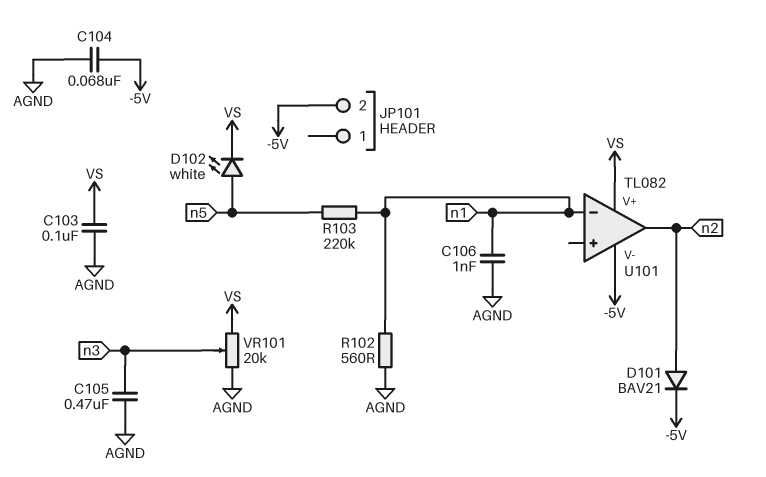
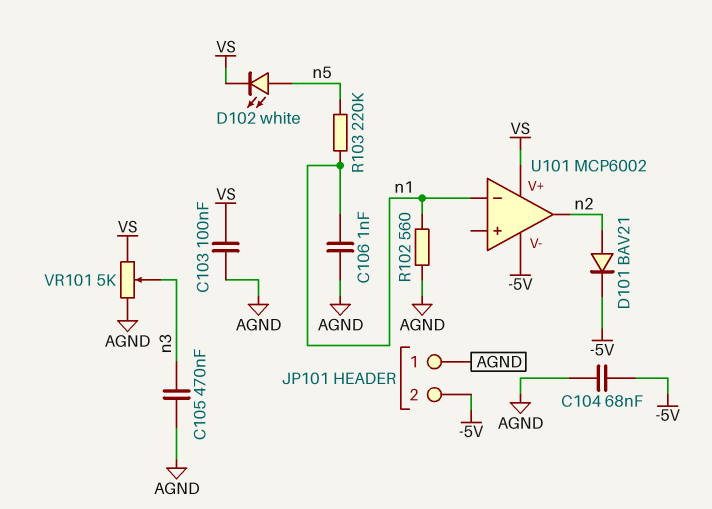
JP101 pin 1: none -> AGND
U101: TL082 -> MCP6002
VR101: 20k (AGND, VS, wiper n3) -> 5k (AGND, VS, wiper n3)

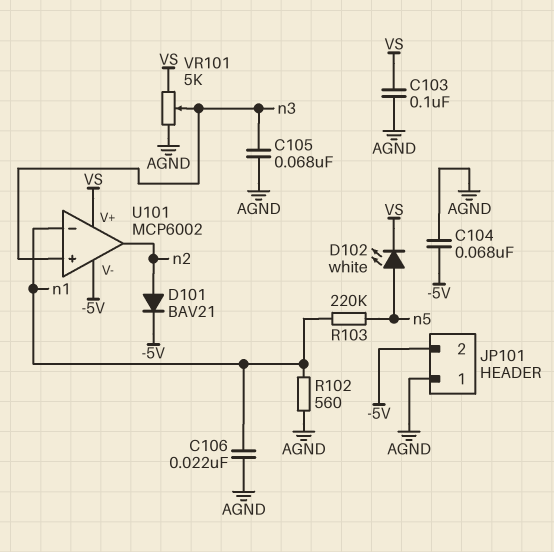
C105: 470nF (AGND, n3) -> 68nF (AGND, n3)
C106: 1nF (AGND, n1) -> 22nF (AGND, n1)
U101 pin in+: none -> n3

